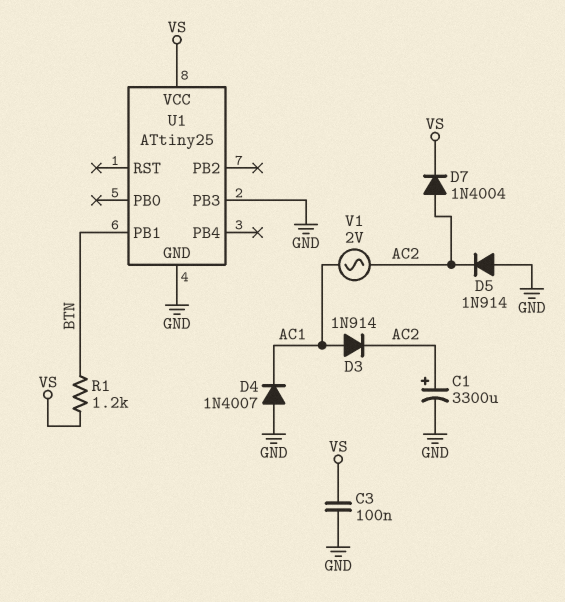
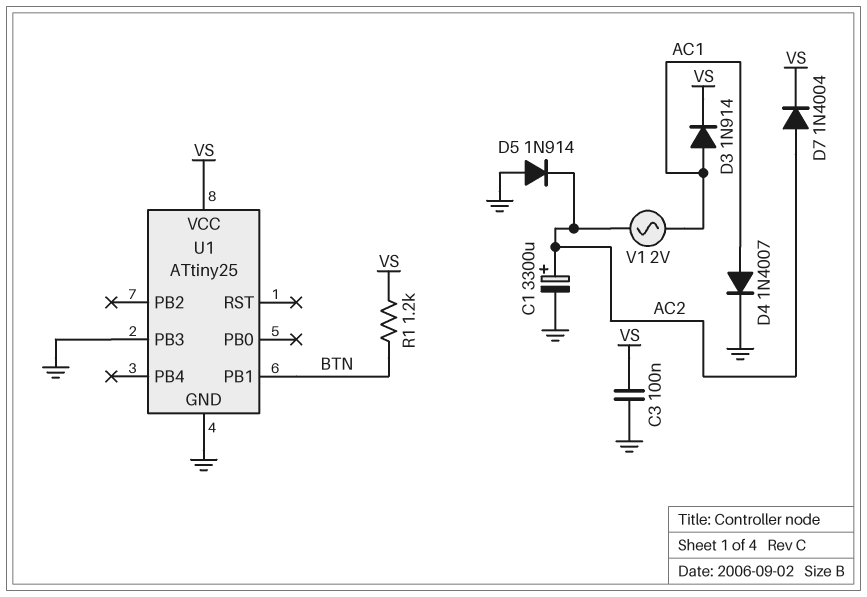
D3: diode 1N914 (A AC1, K AC2) -> diode 1N914 (A AC1, K VS)
D4: diode 1N4007 (A GND, K AC1) -> diode 1N4007 (A AC1, K GND)

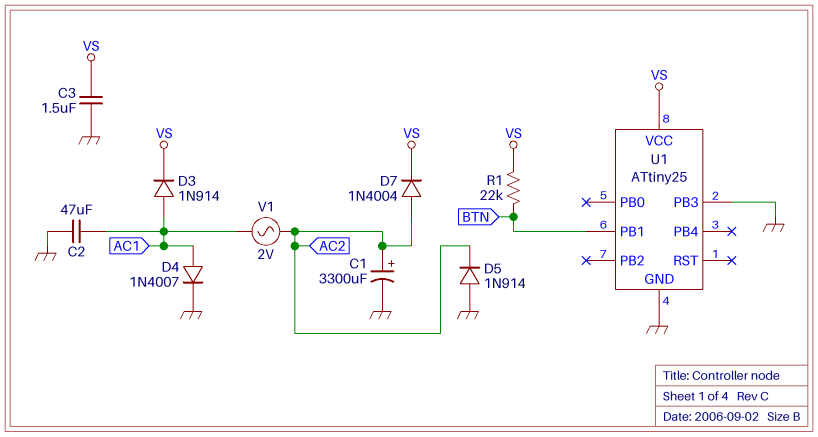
C2: none -> 47uF (AC1, GND)
C3: 100nF (GND, VS) -> 1.5uF (GND, VS)
R1: 1.2k (BTN, VS) -> 22k (BTN, VS)

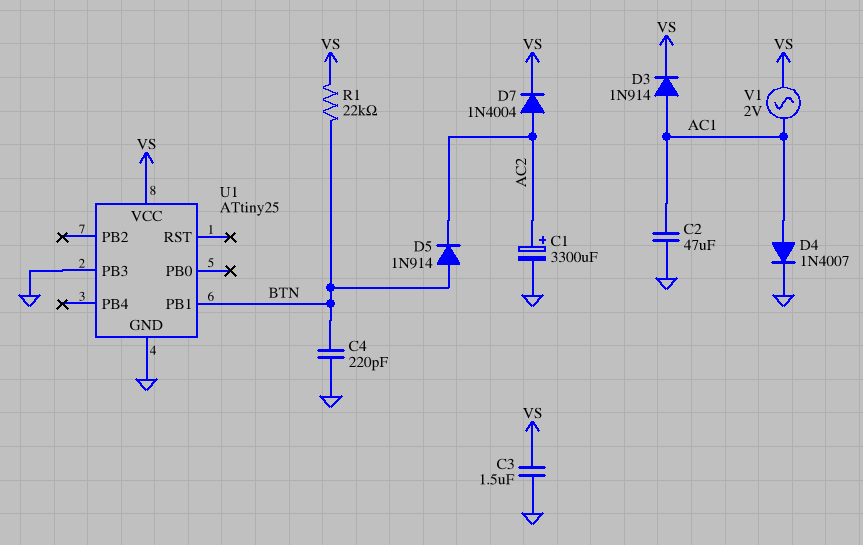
C4: none -> 220pF (BTN, GND)
D5: diode 1N914 (A GND, K AC2) -> diode 1N914 (A BTN, K AC2)
V1: AC 2V (AC1, AC2) -> AC 2V (AC1, VS)

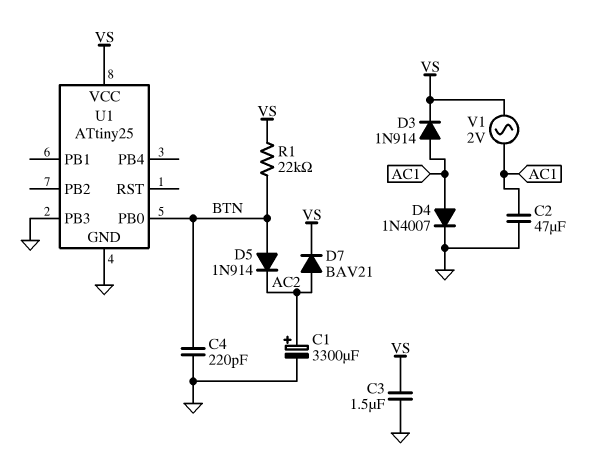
D7: diode 1N4004 (A AC2, K VS) -> diode BAV21 (A AC2, K VS)
U1 pin PB0: none -> BTN
U1 pin PB1: BTN -> none

